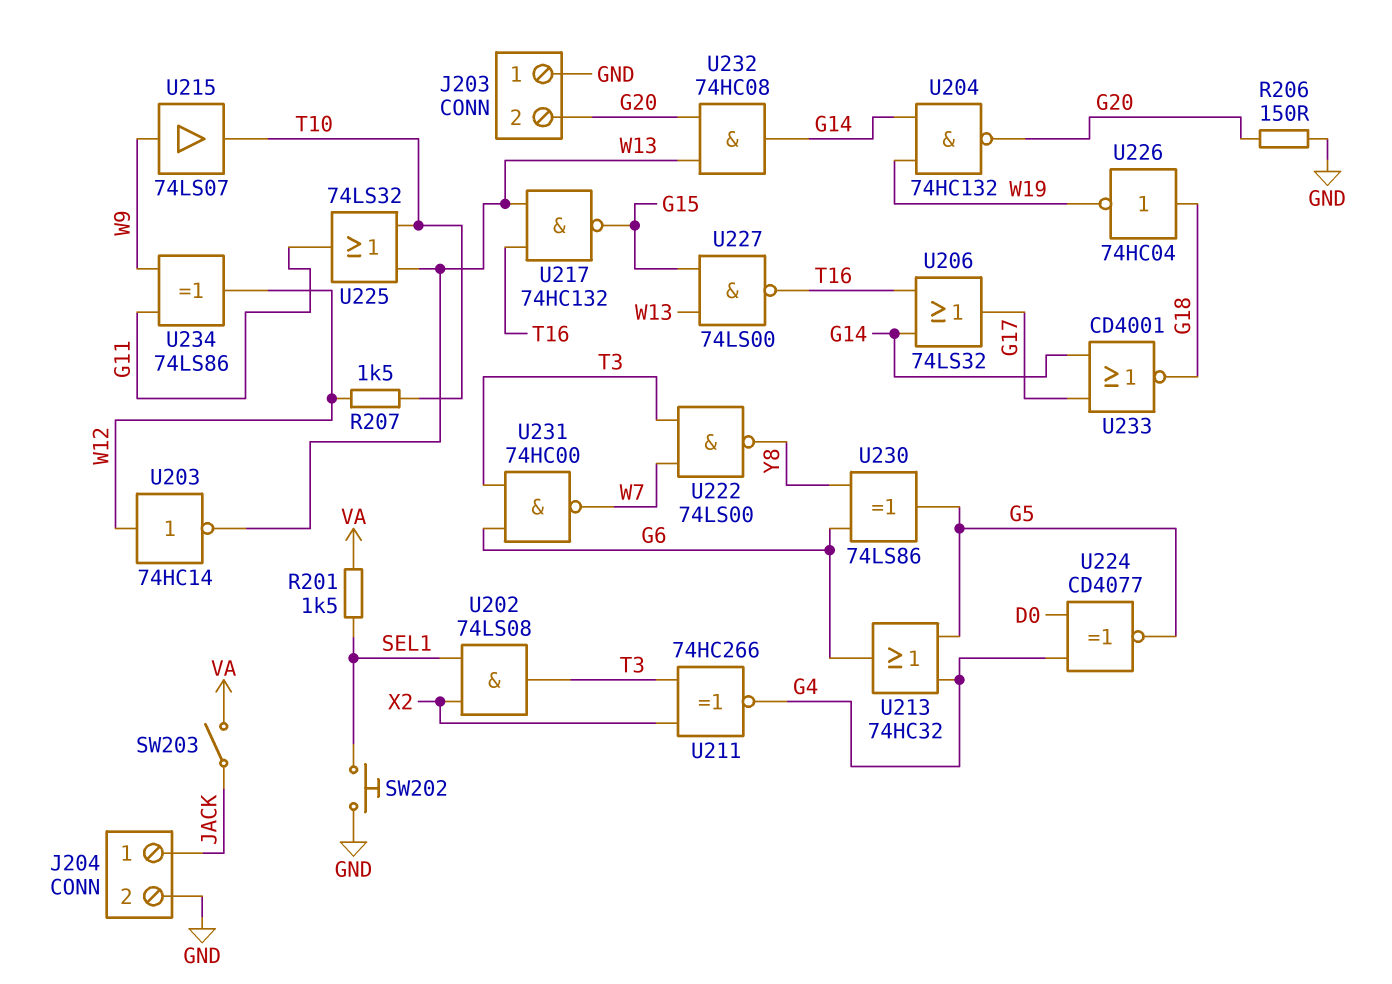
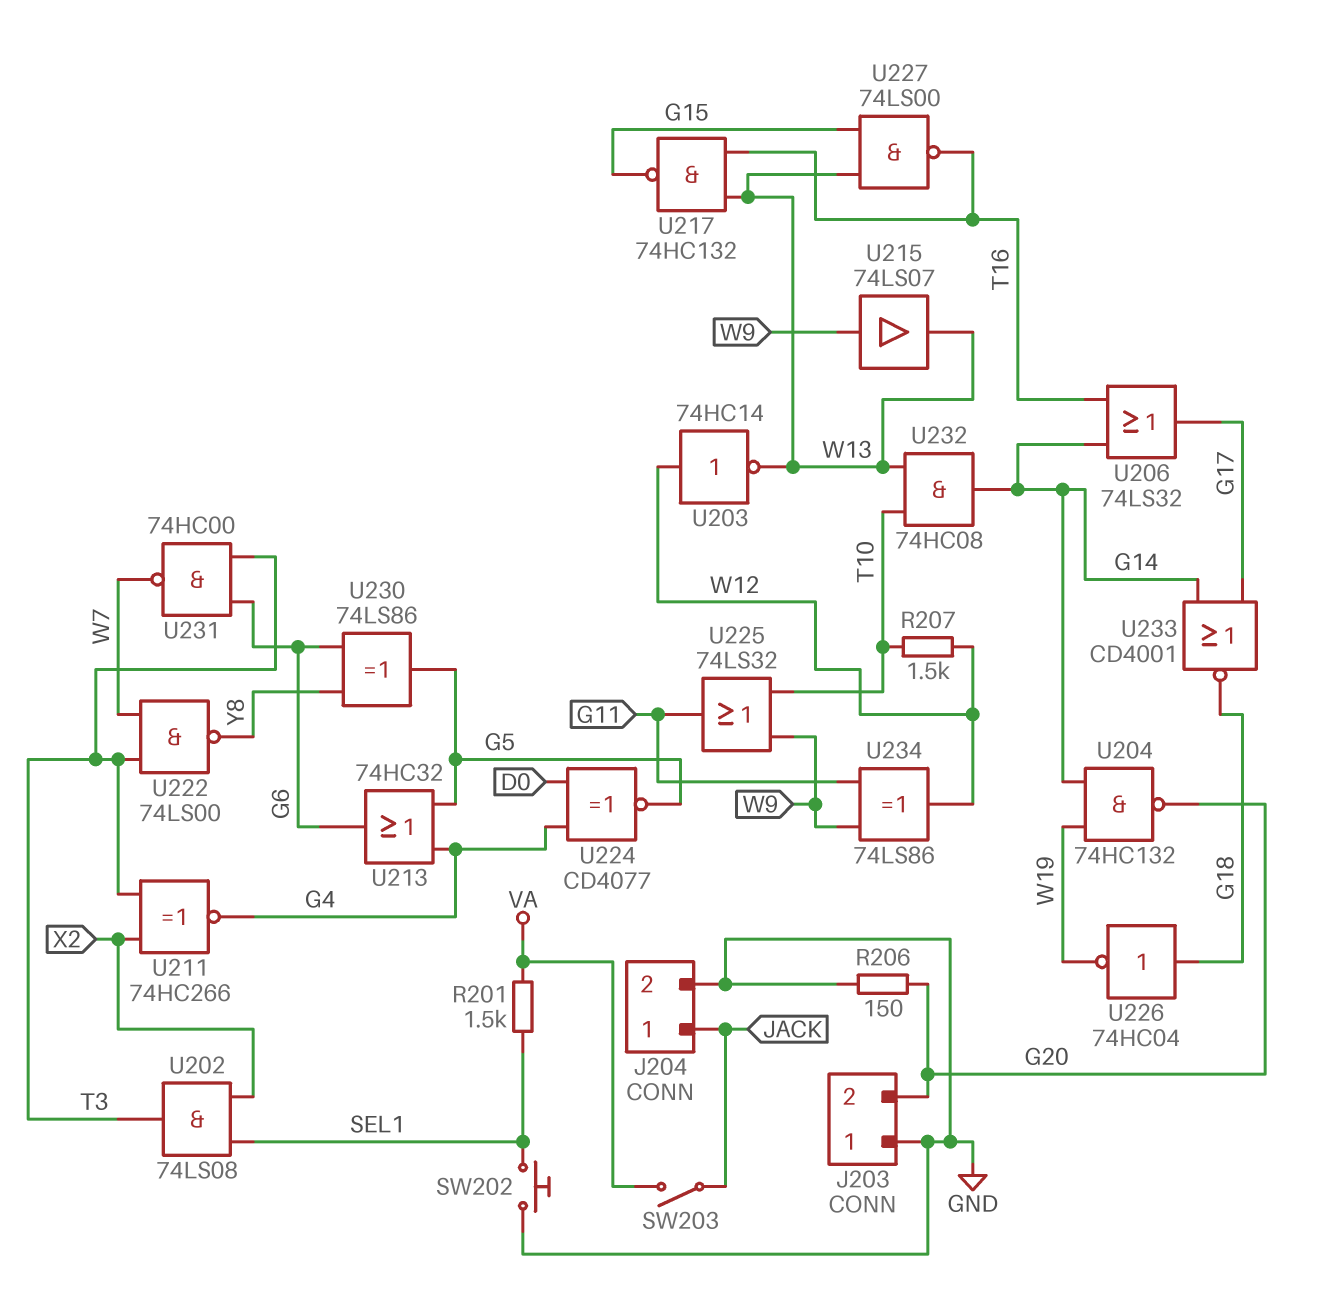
U215: buffer 74LS07 (in W9, out T10) -> buffer 74LS07 (in W9, out W13)
U225: OR 74LS32 (in T10, in W13, out G11) -> OR 74LS32 (in T10, in W9, out G11)
U232: AND 74HC08 (in G20, in W13, out G14) -> AND 74HC08 (in T10, in W13, out G14)

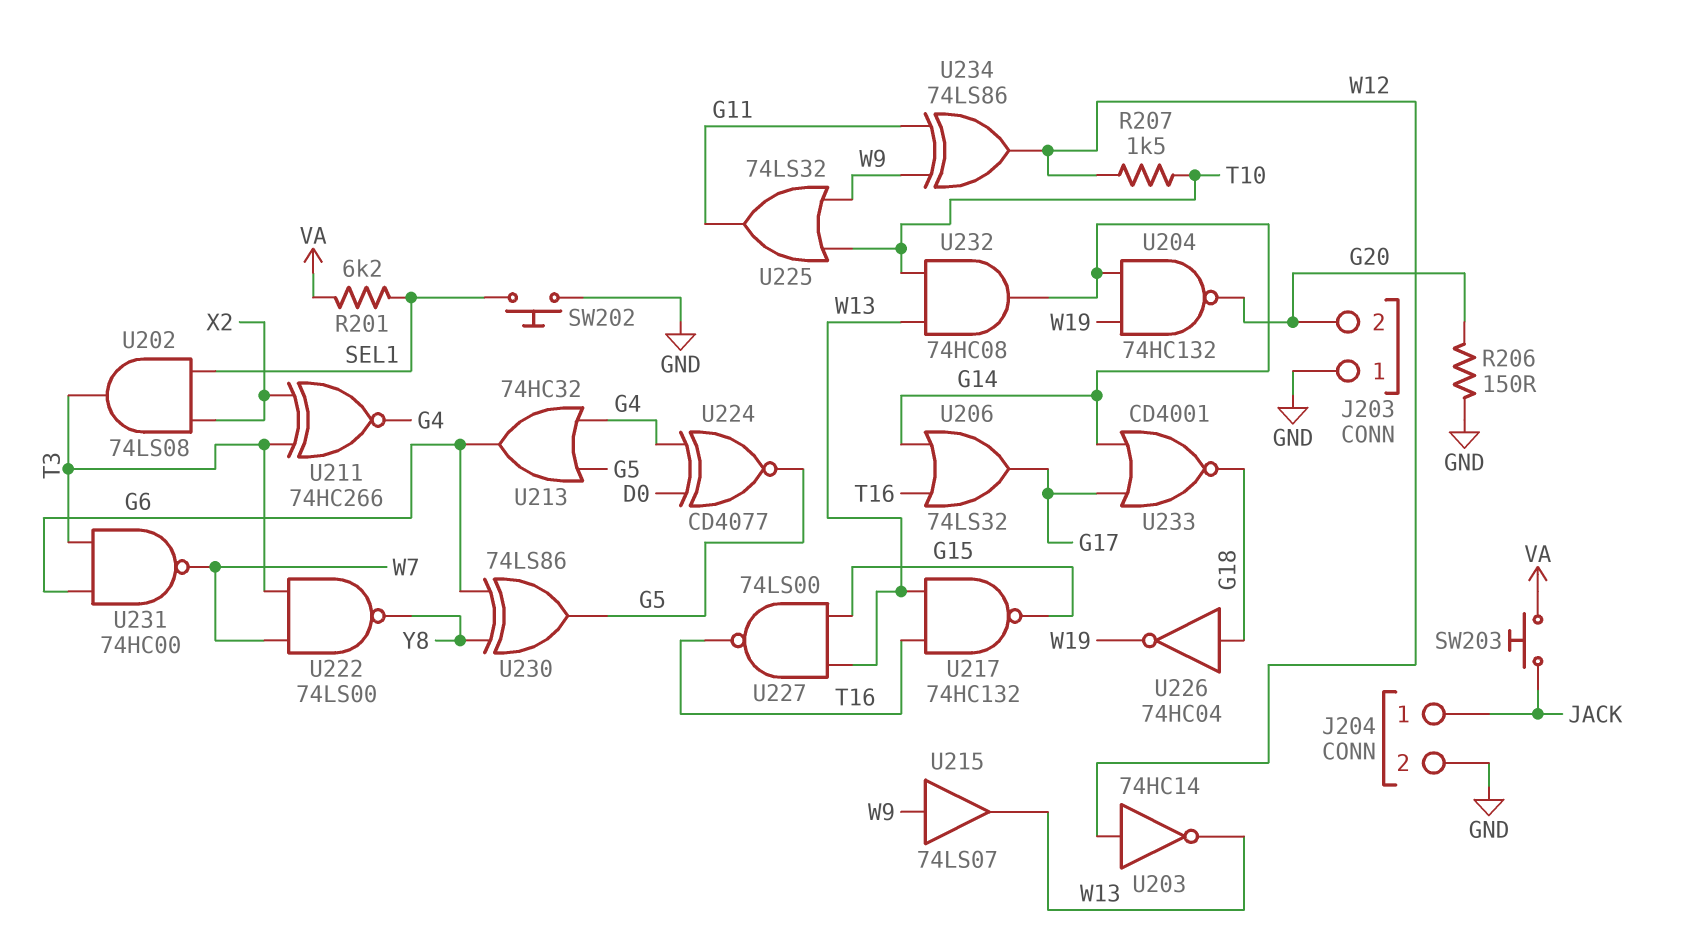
R201: 1.5k (SEL1, VA) -> 6.2k (SEL1, VA)
SW203: switch (JACK, VA) -> button (JACK, VA)

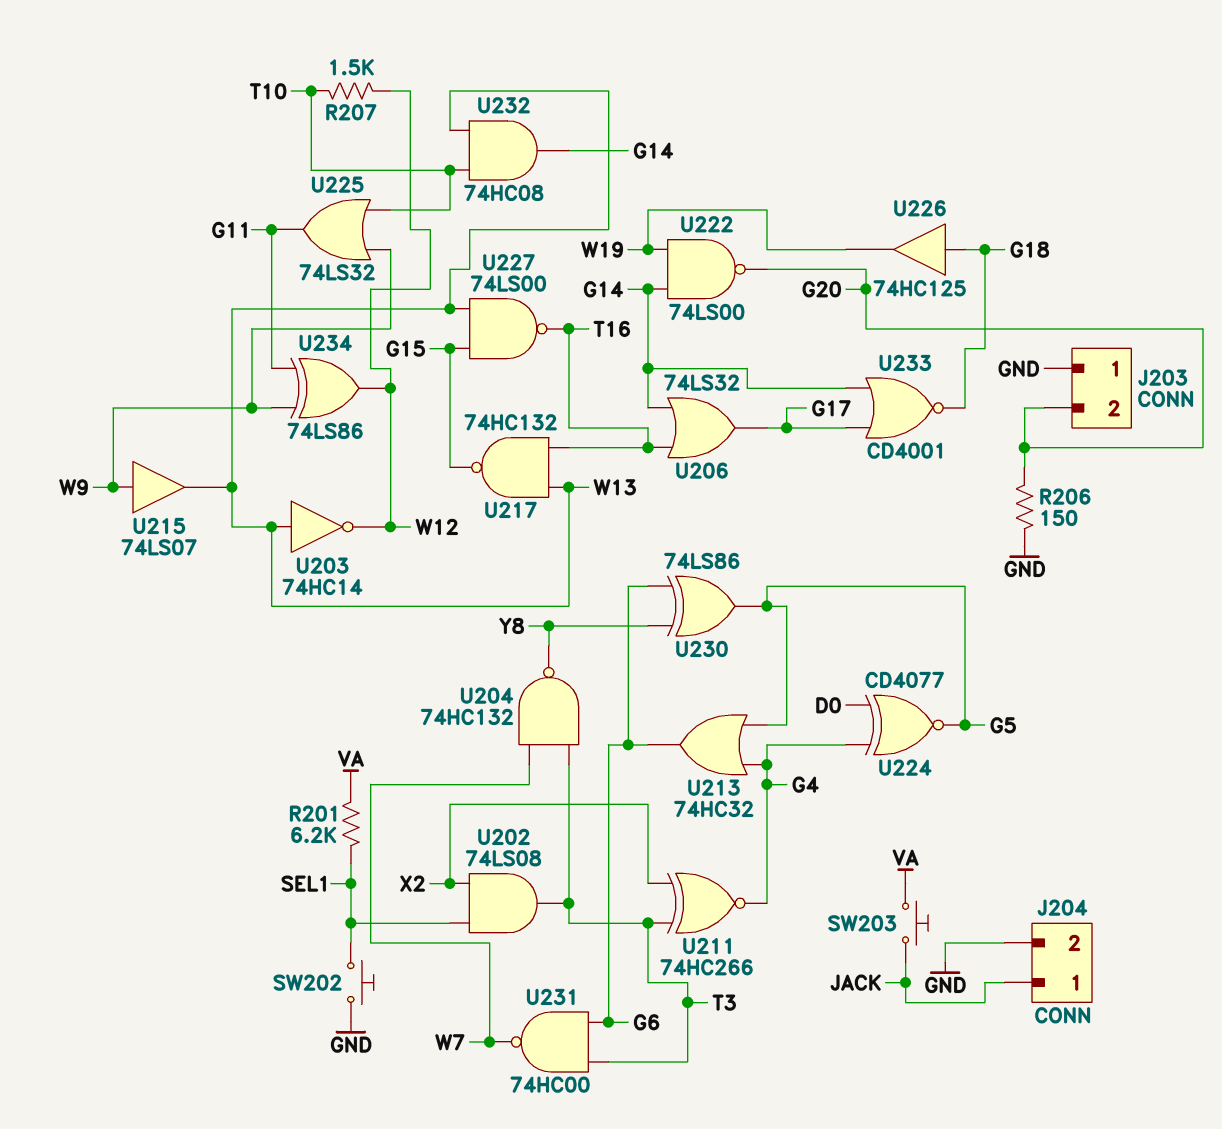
U203: NOT 74HC14 (in W12, out W13) -> NOT 74HC14 (in W13, out W12)
U204: NAND 74HC132 (in G14, in W19, out G20) -> NAND 74HC132 (in T3, in W7, out Y8)
U222: NAND 74LS00 (in T3, in W7, out Y8) -> NAND 74LS00 (in G14, in W19, out G20)
U226: NOT 74HC04 (in G18, out W19) -> buffer 74HC125 (in G18, out W19)

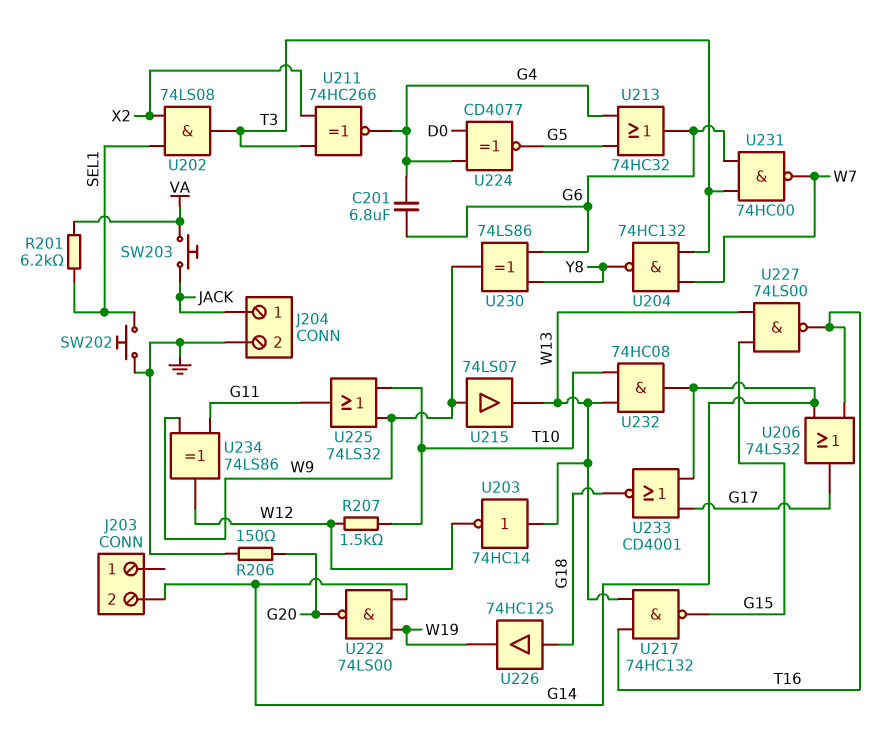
C201: none -> 6.8uF (G4, G6)
J203 pin 1: GND -> none
J203 pin 2: G20 -> G14
U230: XOR 74LS86 (in G6, in Y8, out G5) -> XOR 74LS86 (in G6, in Y8, out W9)

